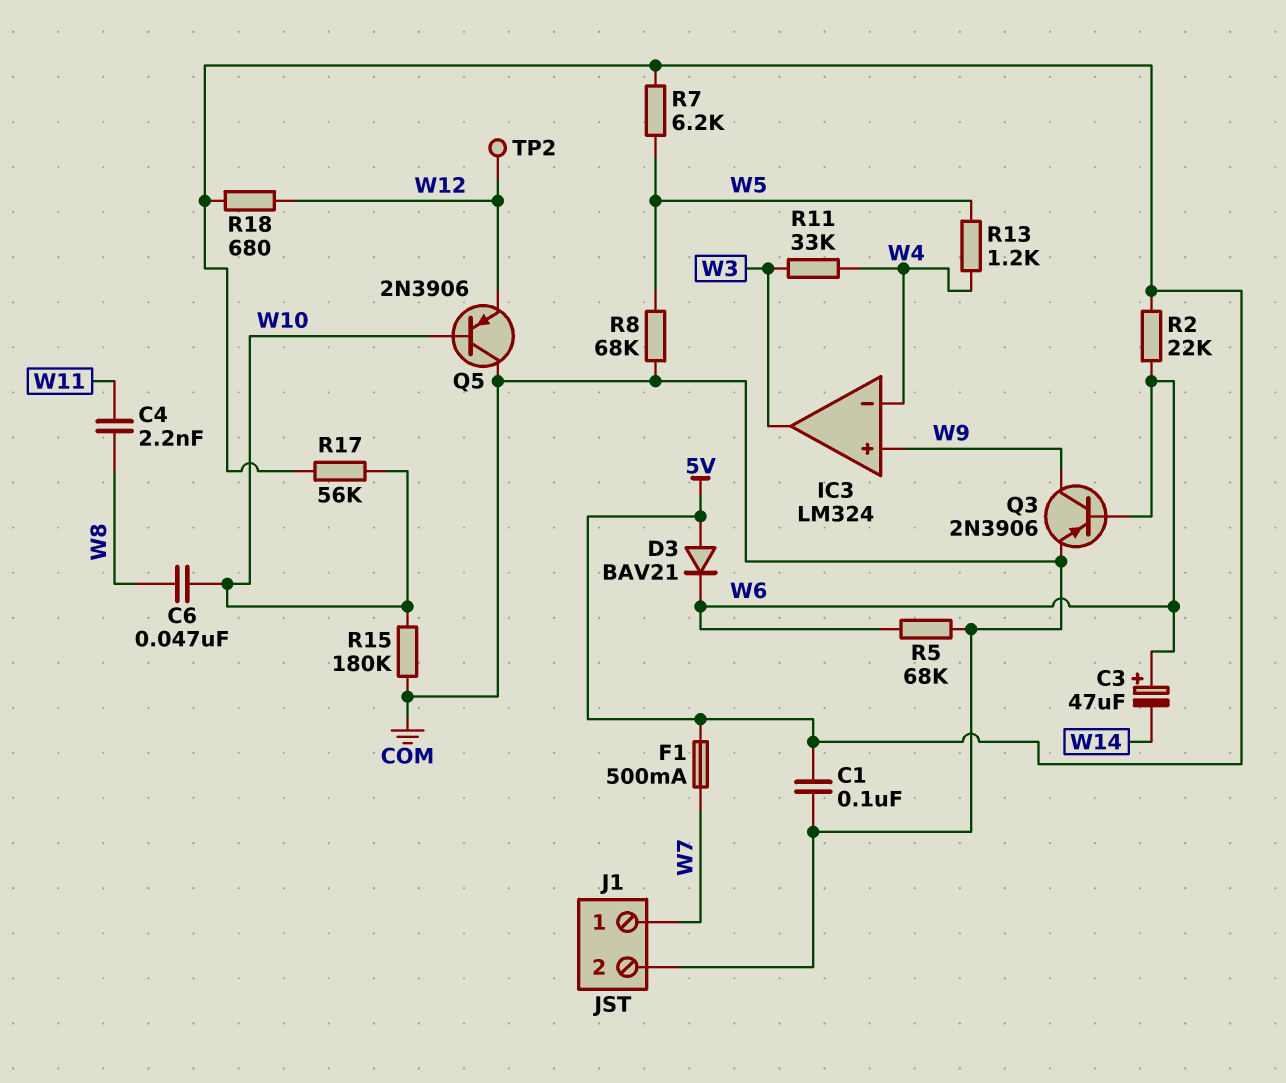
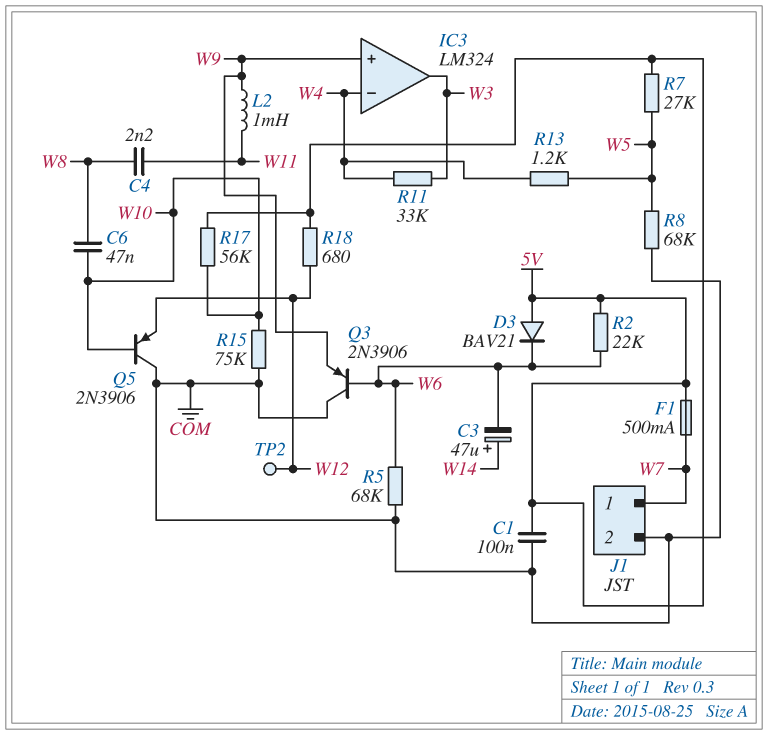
C3: 47uF (plus W6, minus W14) -> 47uF (plus W14, minus W6)
L2: none -> 1mH (W9, W11)
Q3: PNP 2N3906 (B W6, C W9, E COM) -> PNP 2N3906 (B W6, C COM, E W9)
R7: 6.2k (5V, W5) -> 27k (5V, W5)
R15: 180k (COM, W10) -> 75k (COM, W10)

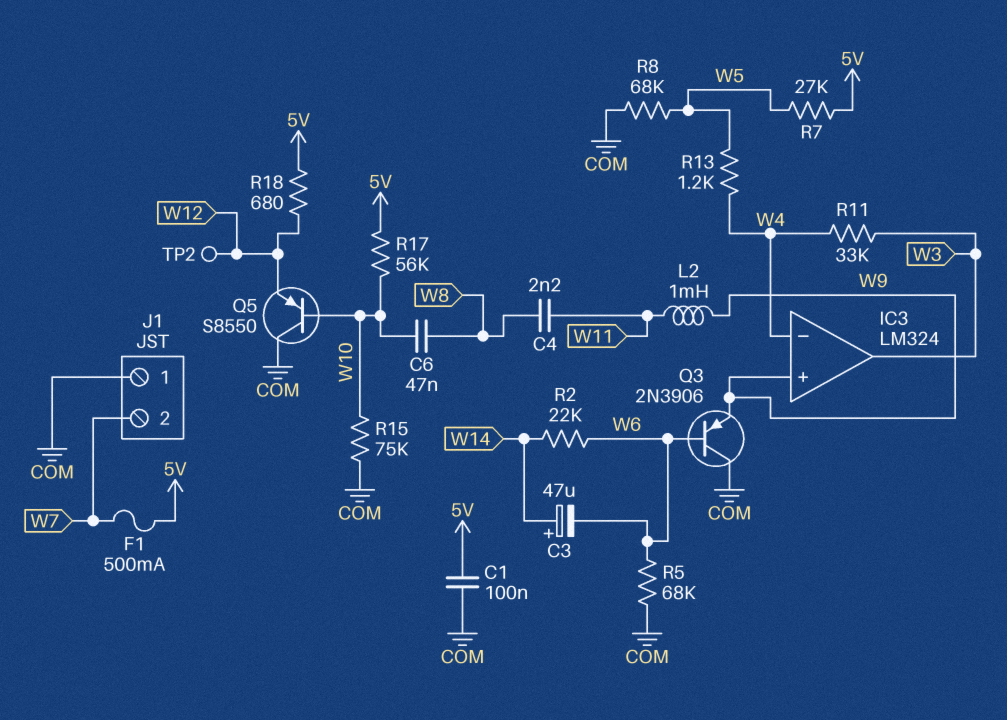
D3: diode BAV21 (A 5V, K W6) -> none
J1 pin 1: W7 -> COM
J1 pin 2: COM -> W7
Q5: PNP 2N3906 (B W10, C COM, E W12) -> PNP S8550 (B W10, C COM, E W12)
R2: 22k (5V, W6) -> 22k (W6, W14)

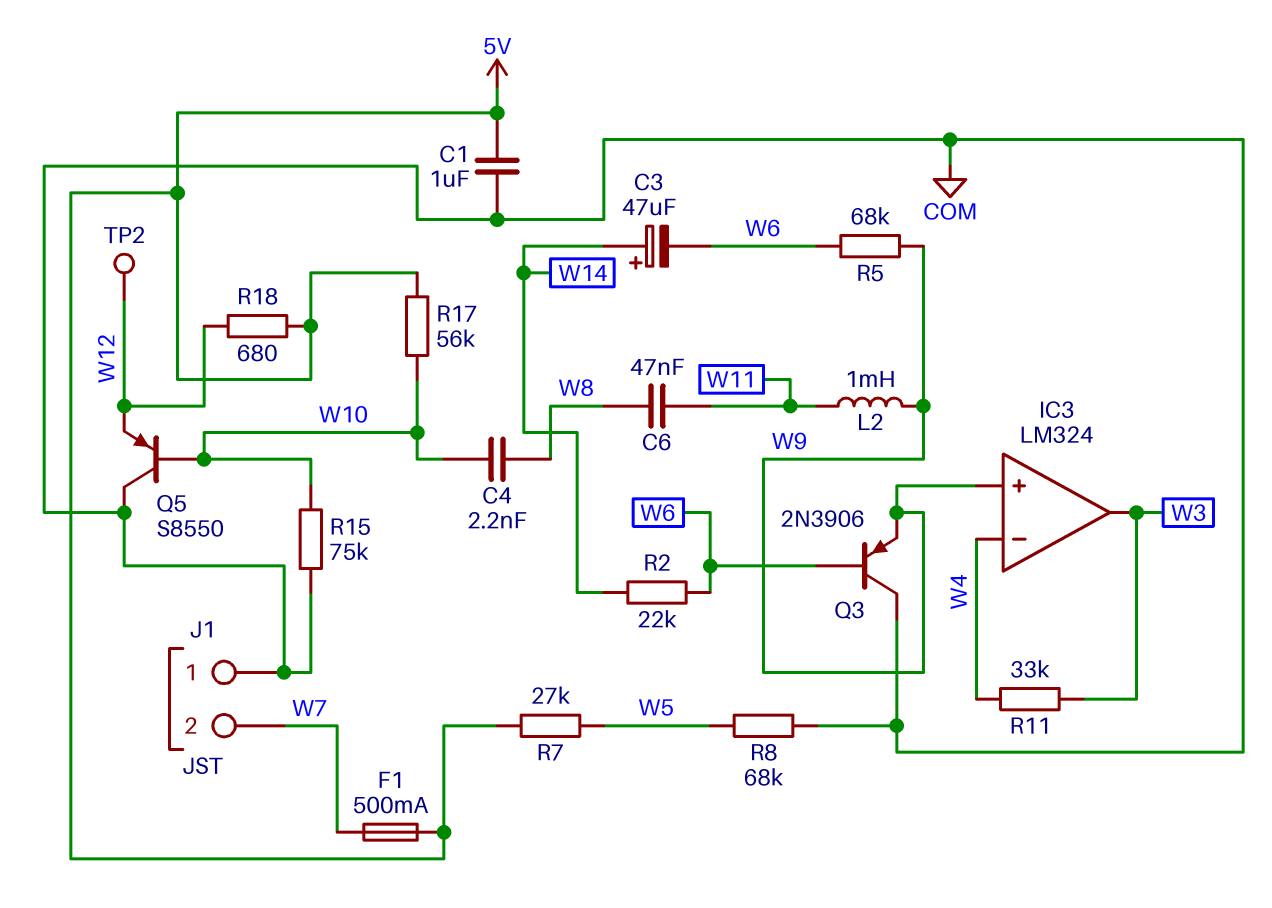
C1: 100nF (5V, COM) -> 1uF (5V, COM)
C4: 2.2nF (W8, W11) -> 2.2nF (W8, W10)
C6: 47nF (W8, W10) -> 47nF (W8, W11)
R5: 68k (COM, W6) -> 68k (W6, W9)
R13: 1.2k (W4, W5) -> none

